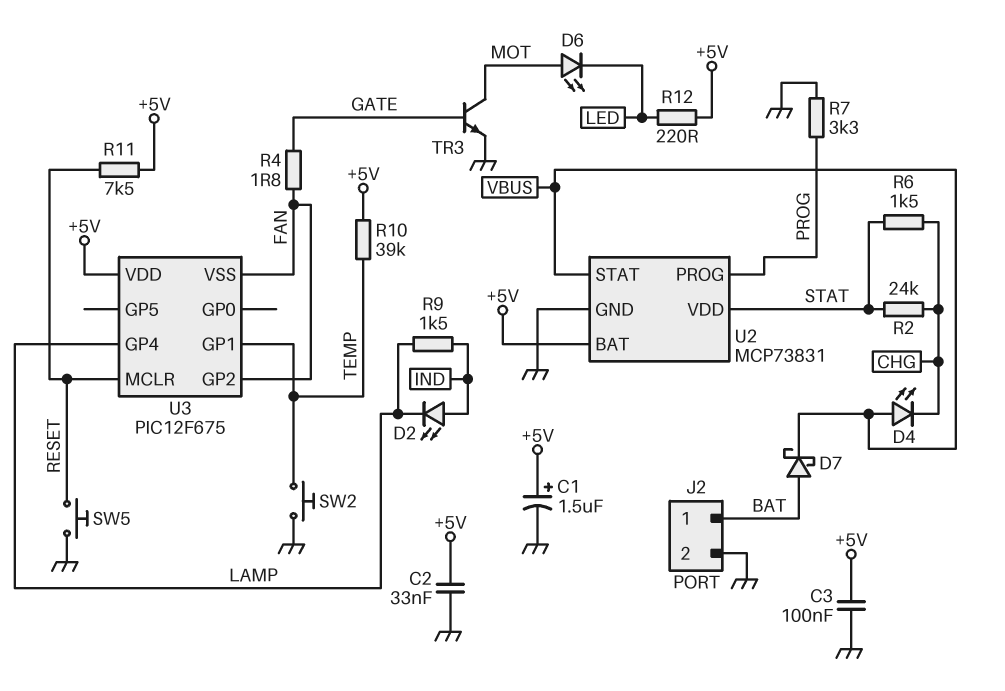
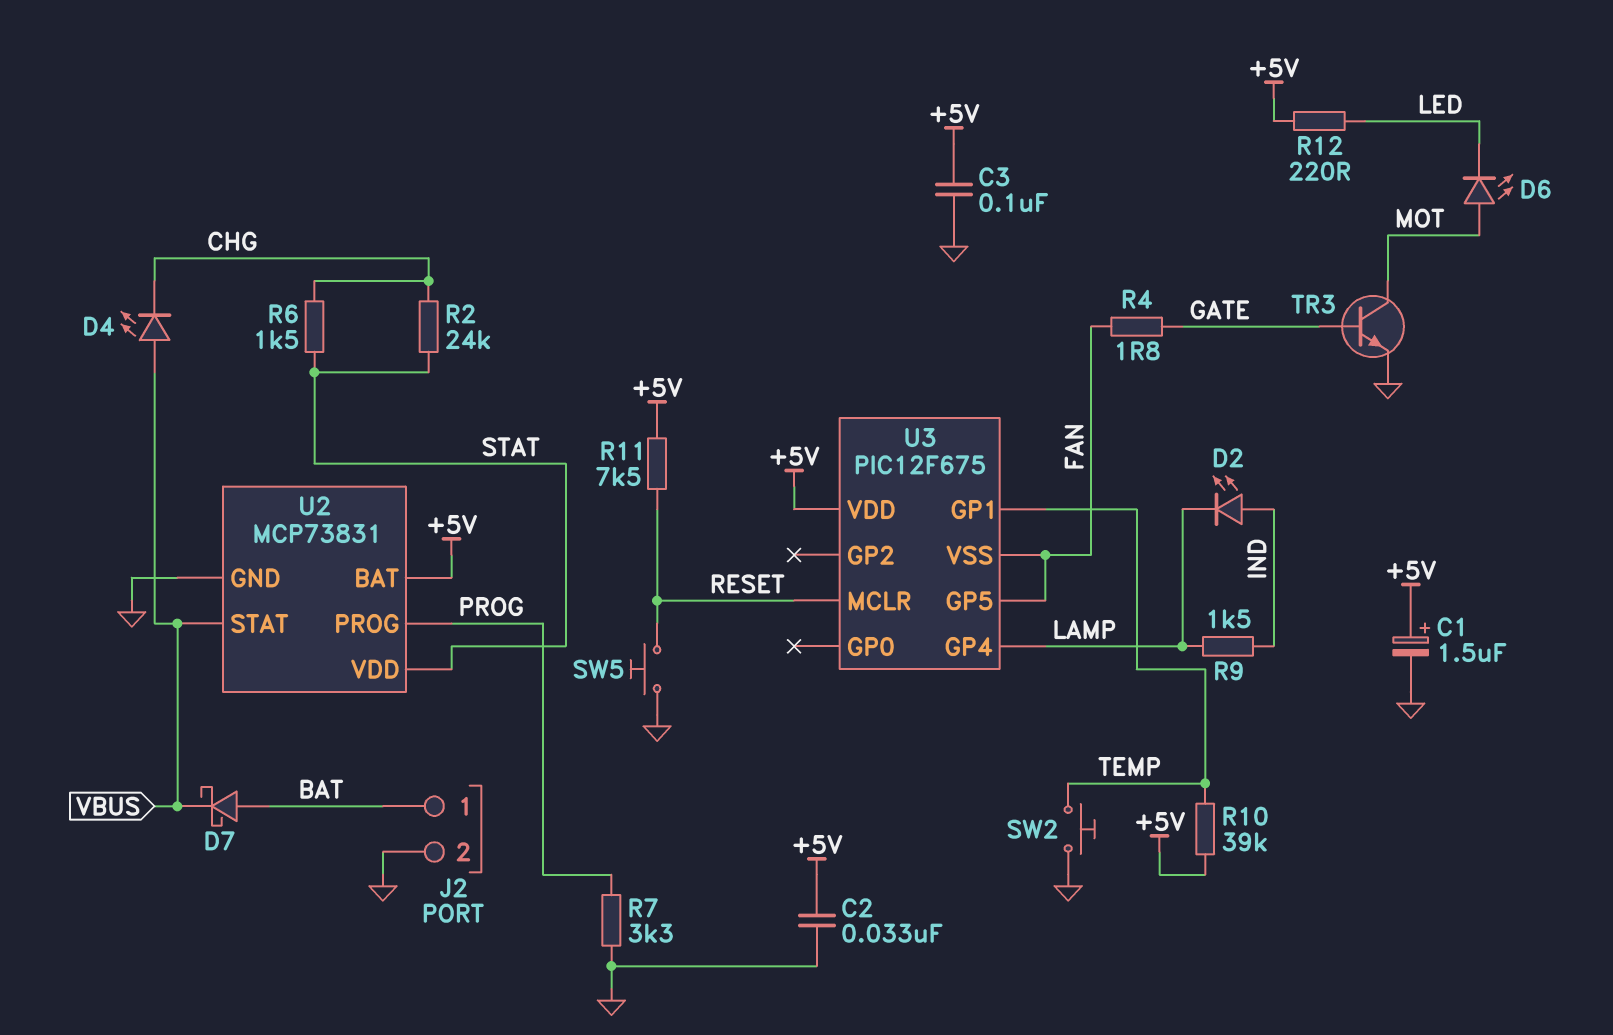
U3 pin GP2: FAN -> none
U3 pin GP5: none -> FAN

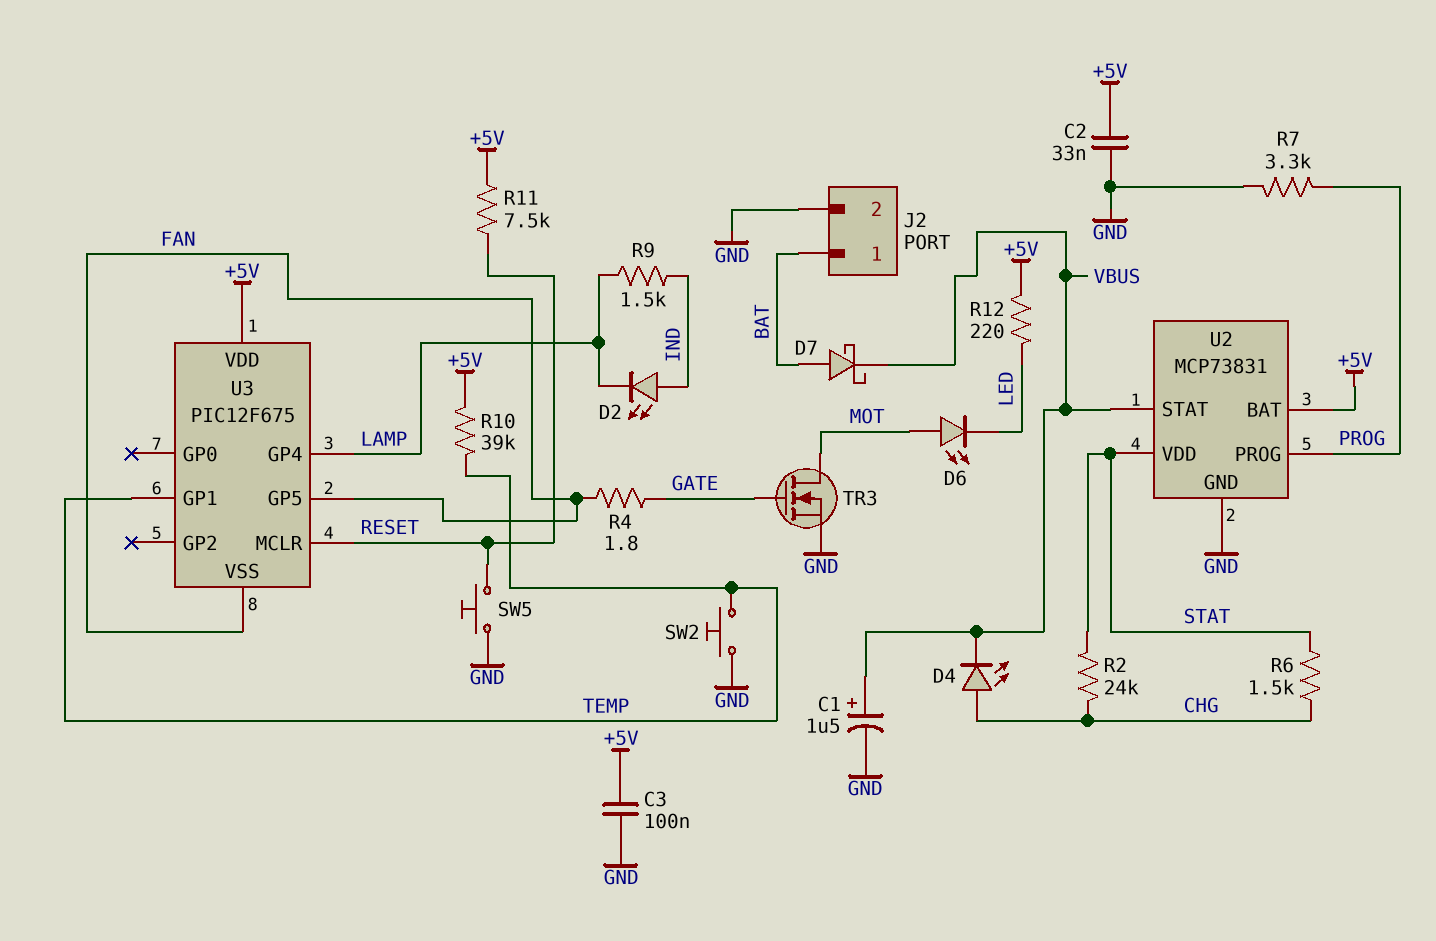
C1: 1.5uF (plus +5V, minus GND) -> 1.5uF (plus VBUS, minus GND)
D4: LED (A VBUS, K CHG) -> LED (A CHG, K VBUS)
TR3: NPN (B GATE, C MOT, E GND) -> NMOS (G GATE, D MOT, S GND)

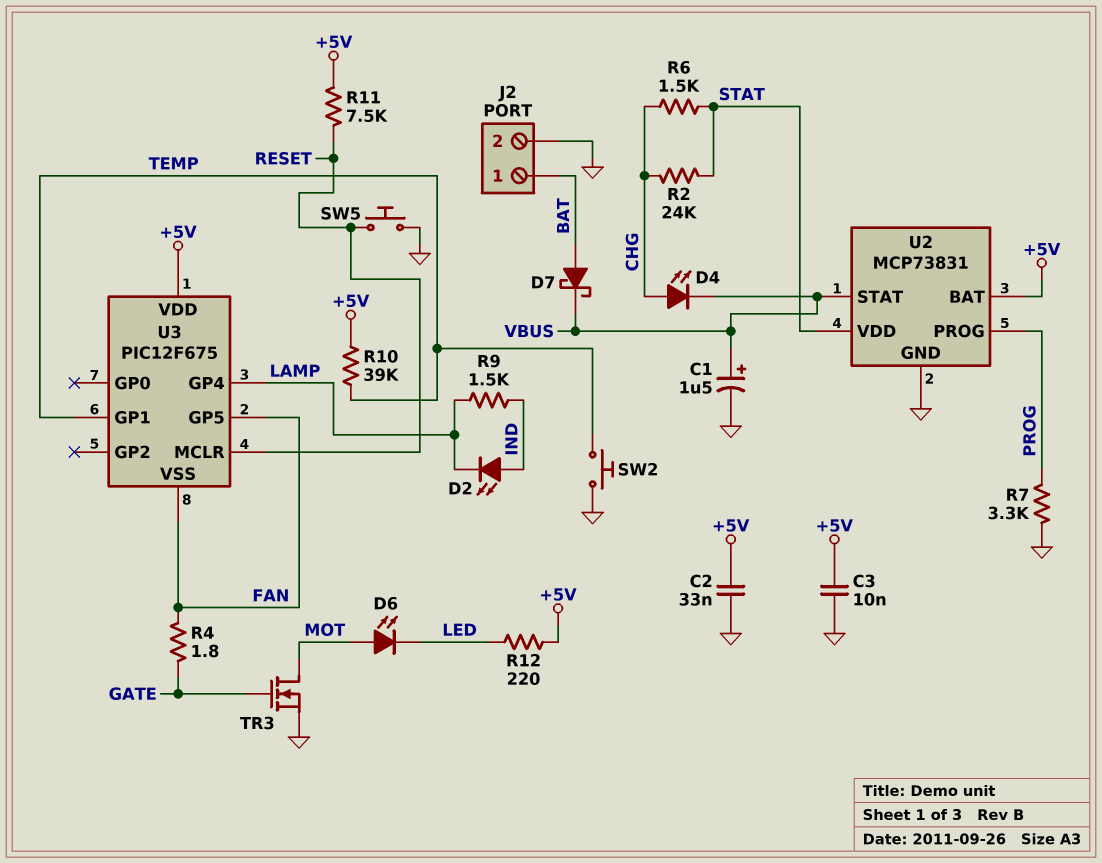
C3: 100nF (+5V, GND) -> 10nF (+5V, GND)

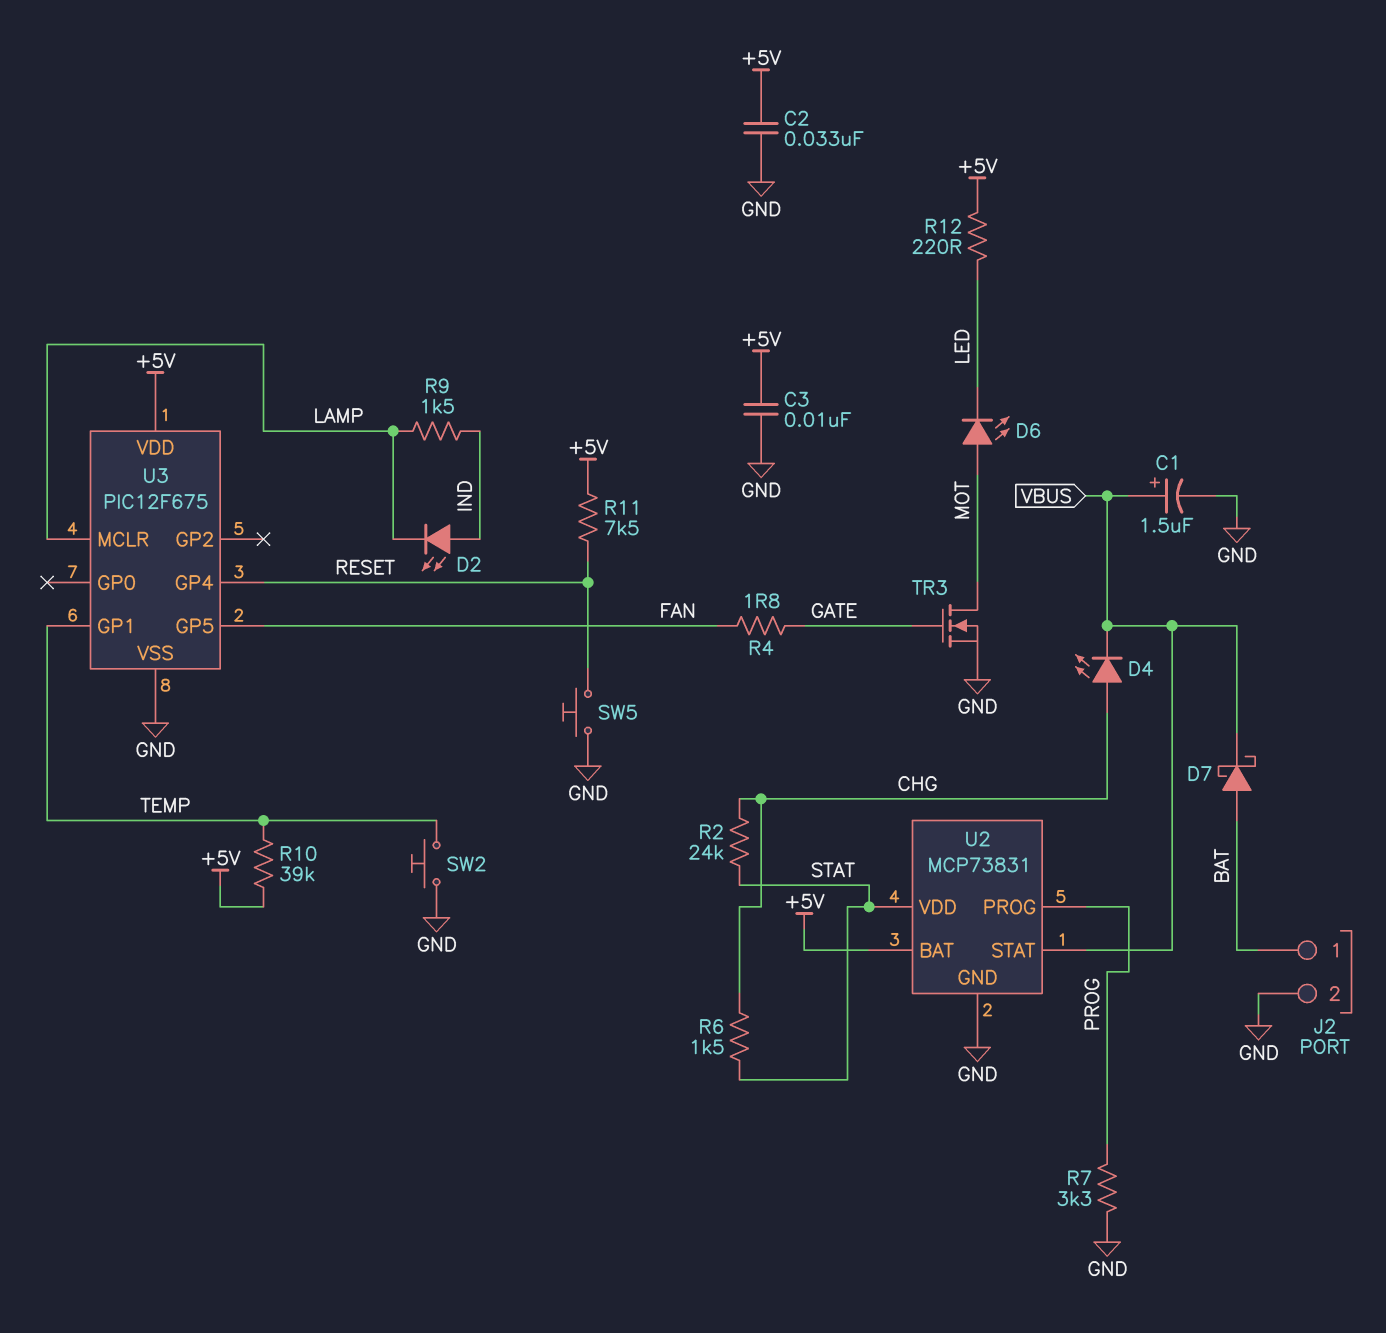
U3 pin GP4: LAMP -> RESET
U3 pin MCLR: RESET -> LAMP
U3 pin VSS: FAN -> GND

